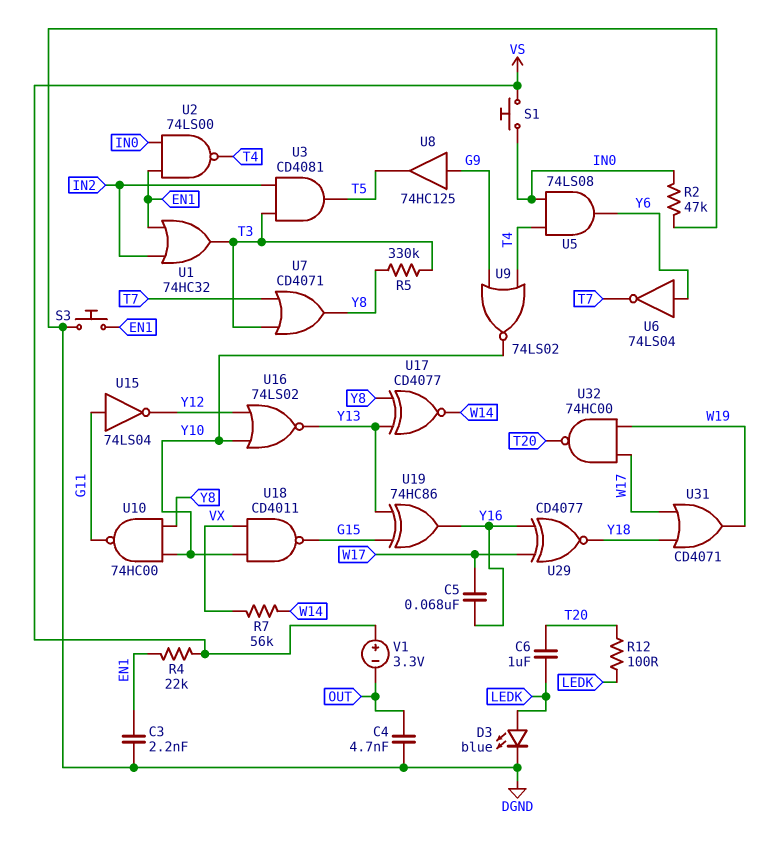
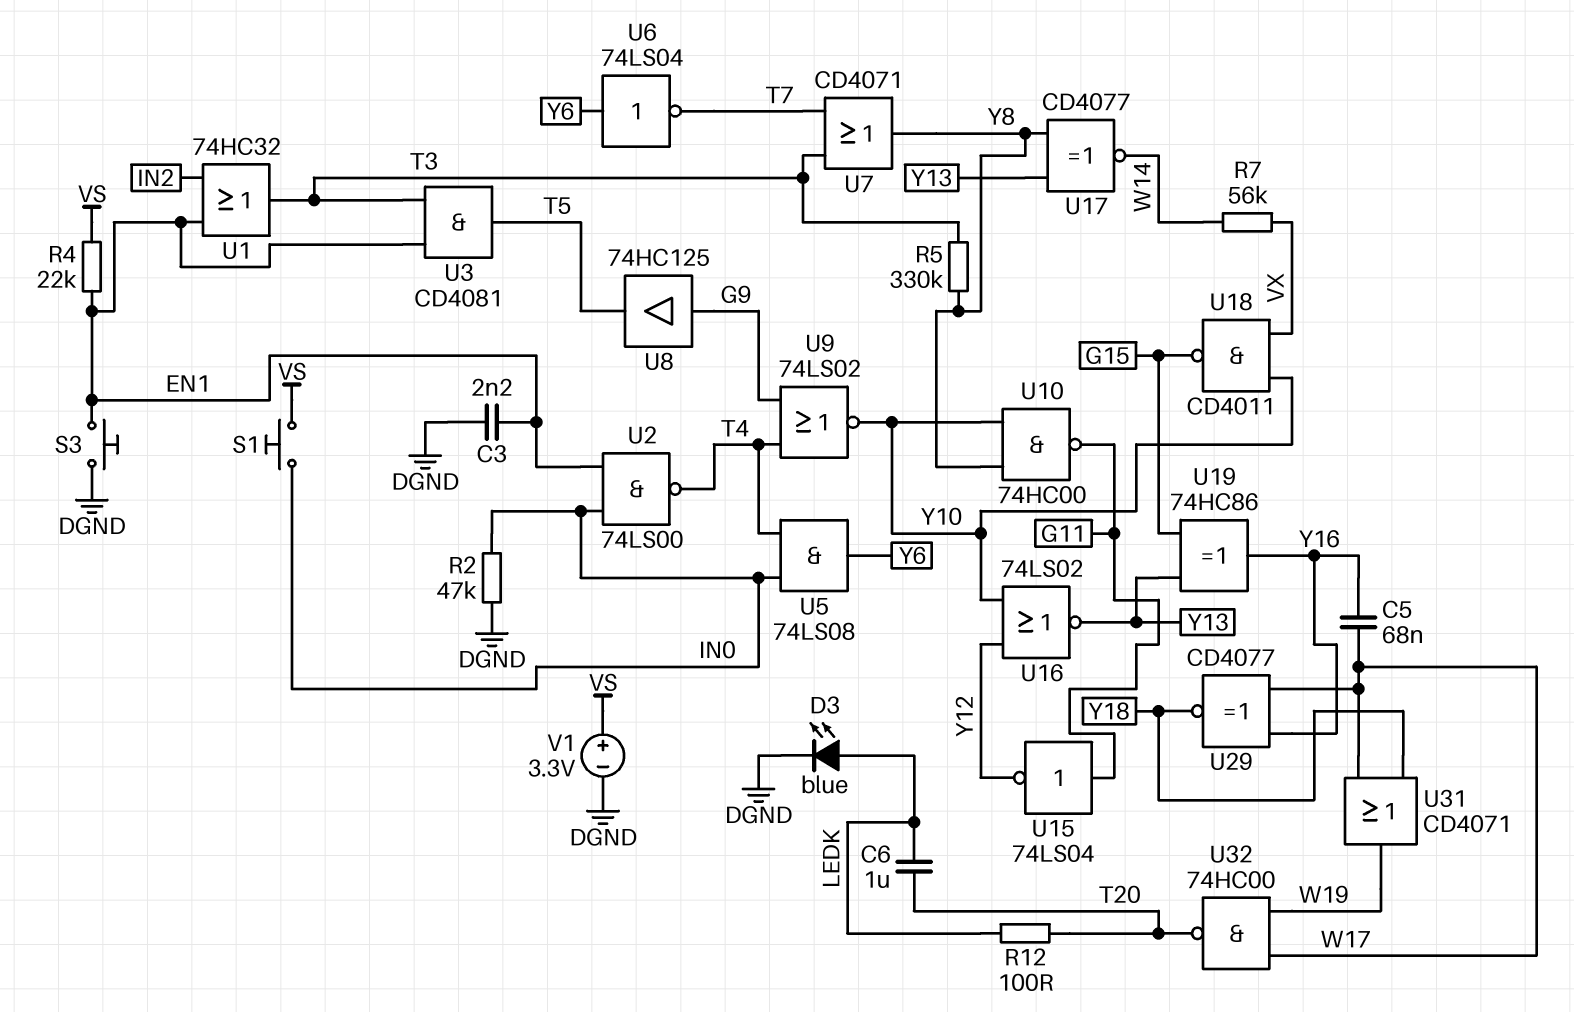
C4: 4.7nF (DGND, OUT) -> none
U3: AND CD4081 (in IN2, in T3, out T5) -> AND CD4081 (in EN1, in T3, out T5)
V1: 3.3V (plus VS, minus OUT) -> 3.3V (plus VS, minus DGND)

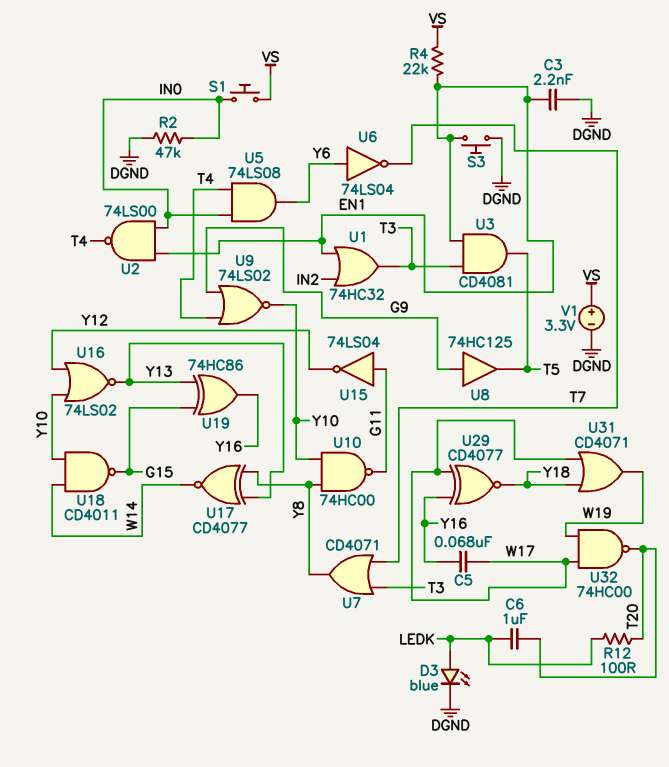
R5: 330k (T3, Y8) -> none
R7: 56k (VX, W14) -> none
U18: NAND CD4011 (in VX, in Y10, out G15) -> NAND CD4011 (in W14, in Y10, out G15)

